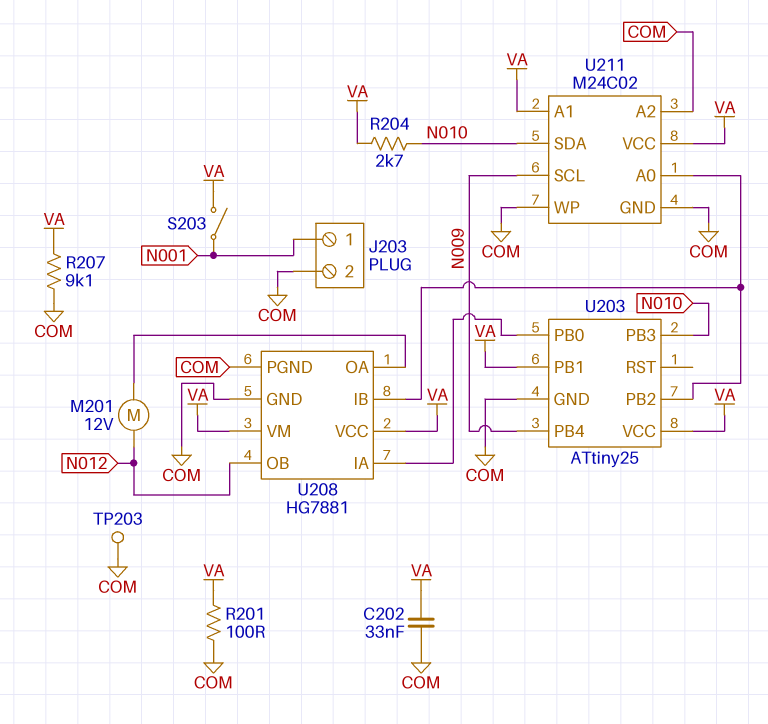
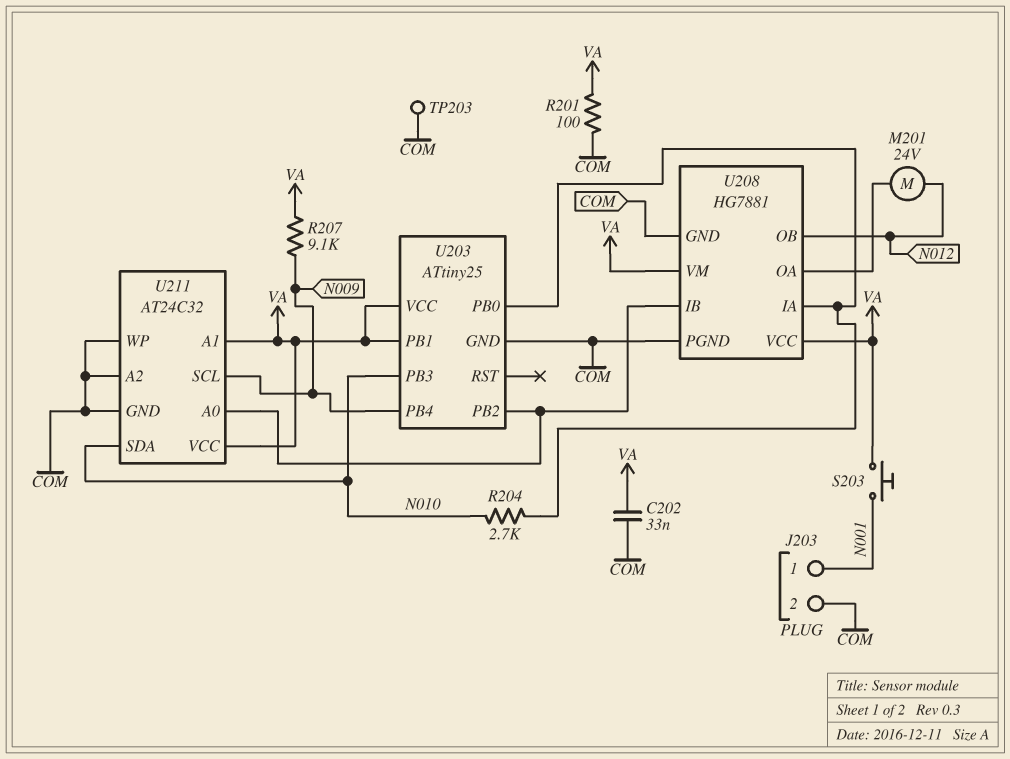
M201: motor 12V (N012, U208/OA) -> motor 24V (N012, U208/OA)
R204: 2.7k (N010, VA) -> 2.7k (N010, U203/PB0)
R207: 9.1k (COM, VA) -> 9.1k (N009, VA)
S203: switch (N001, VA) -> button (N001, VA)
U211: M24C02 -> AT24C32

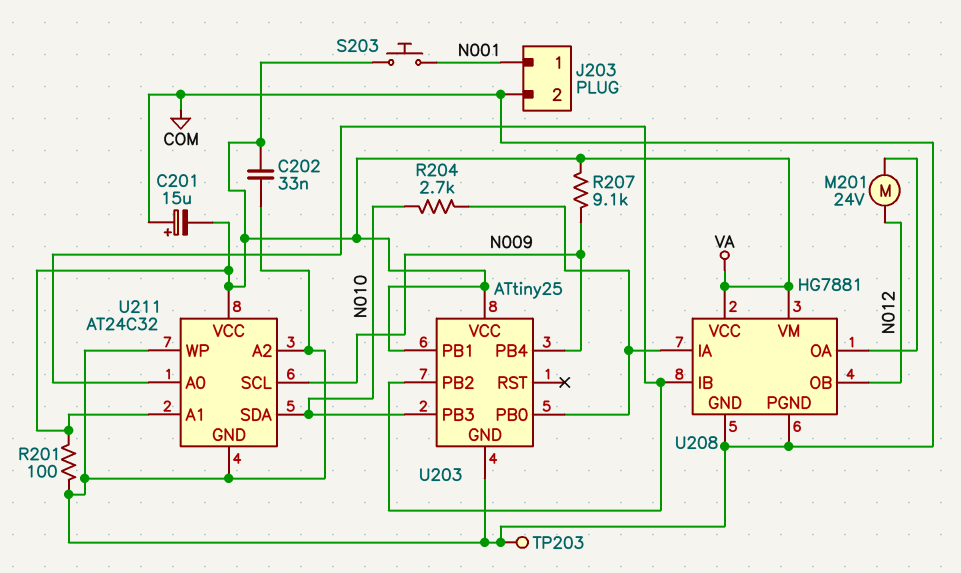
C201: none -> 15uF (plus COM, minus VA)

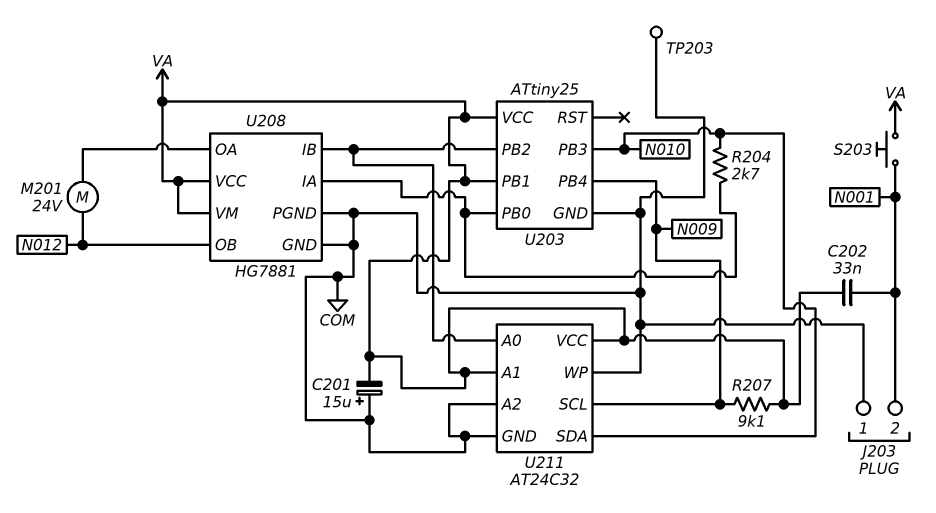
C202: 33nF (COM, VA) -> 33nF (N001, VA)
J203 pin 1: N001 -> COM
J203 pin 2: COM -> N001
R201: 100 (COM, VA) -> none

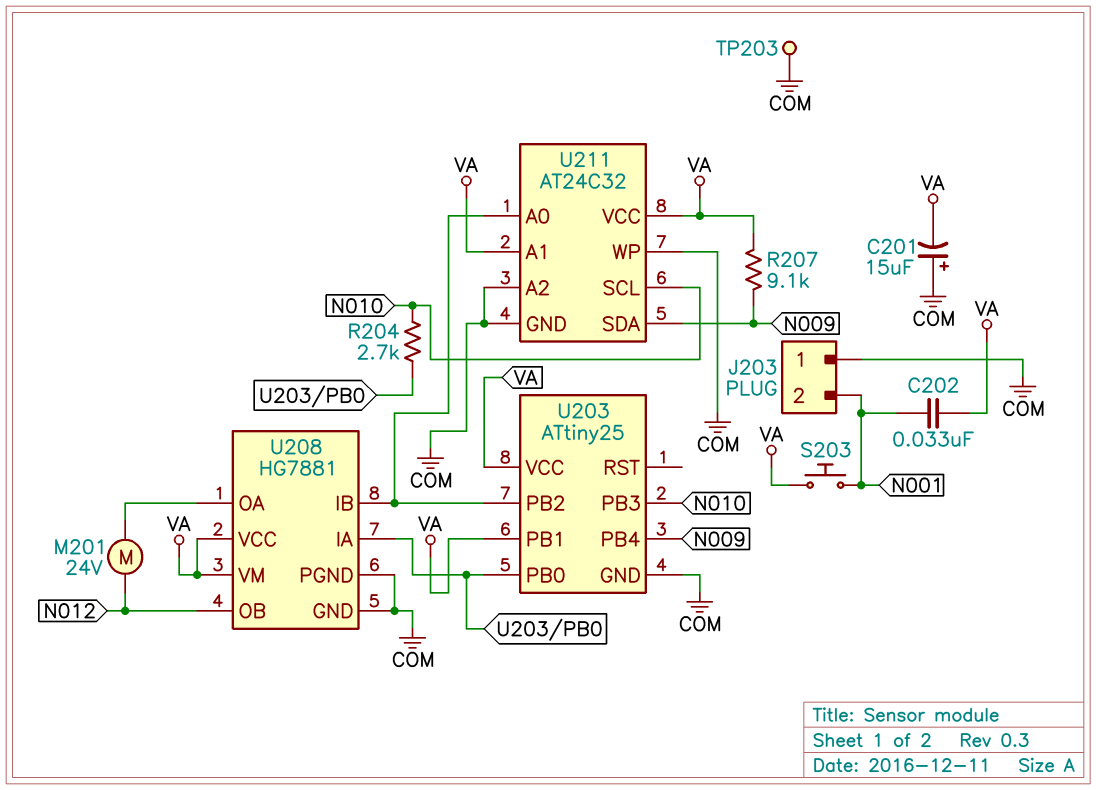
U211 pin SCL: N009 -> N010
U211 pin SDA: N010 -> N009

